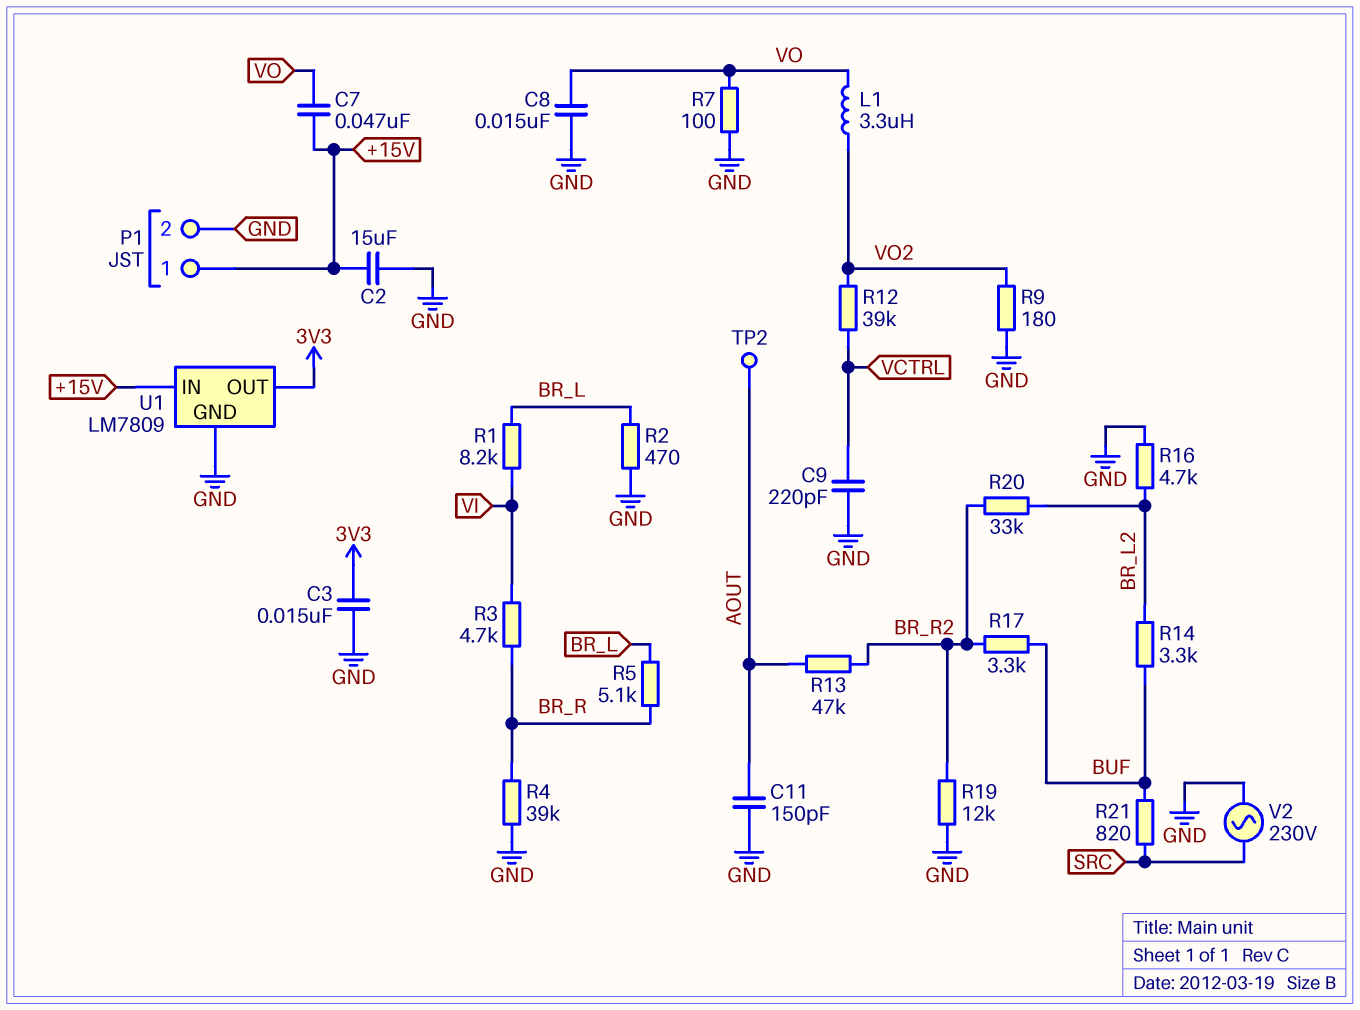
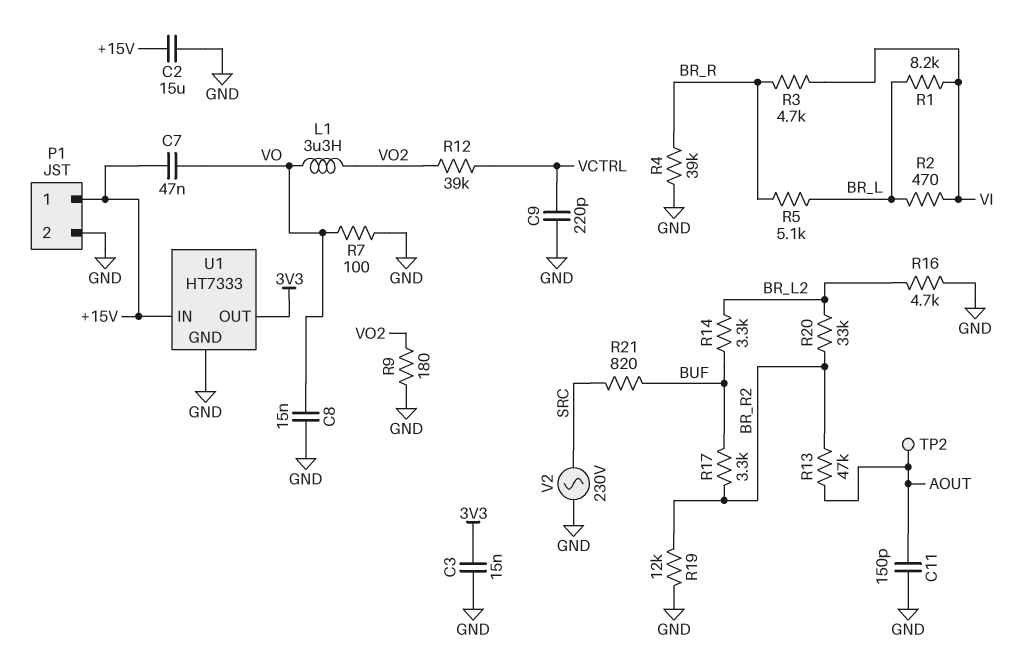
R2: 470 (BR_L, GND) -> 470 (BR_L, VI)
U1: LM7809 -> HT7333

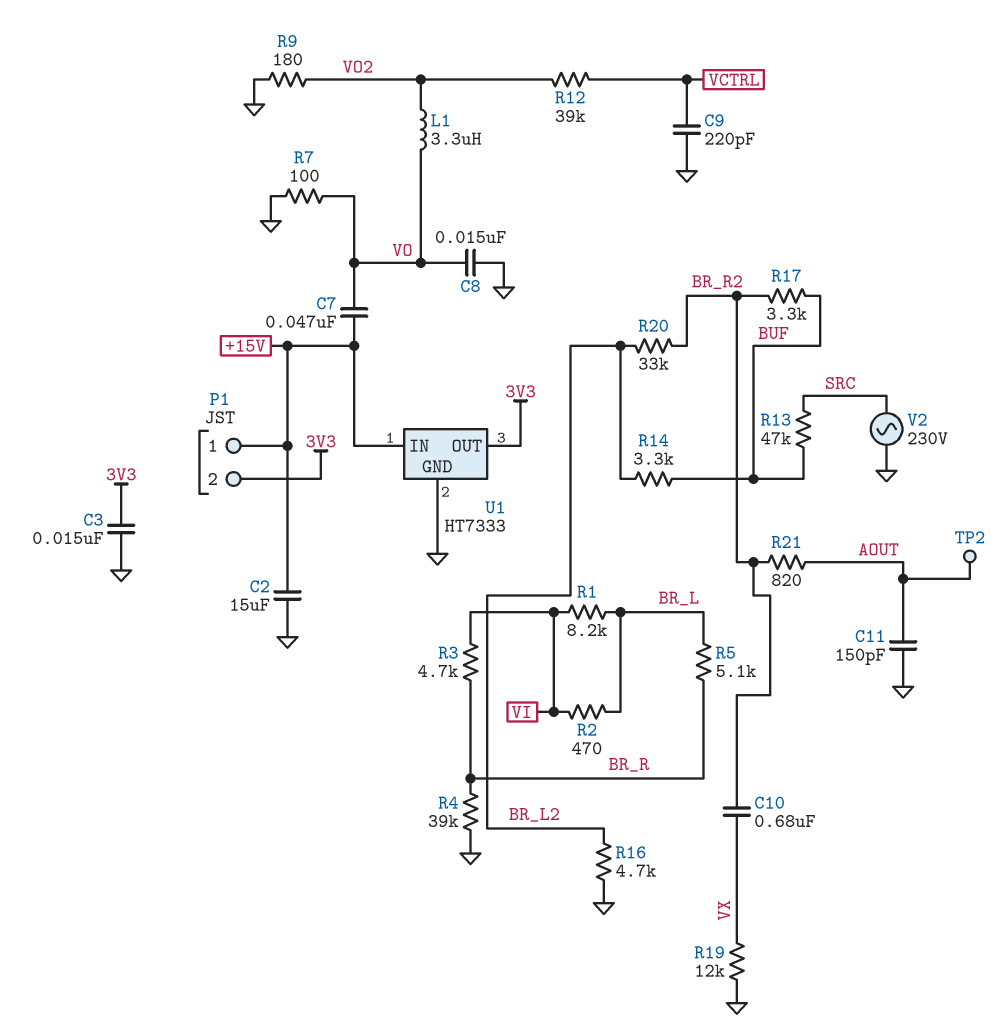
C10: none -> 680nF (BR_R2, VX)
P1 pin 2: GND -> 3V3
R13: 47k (AOUT, BR_R2) -> 47k (BUF, SRC)
R19: 12k (BR_R2, GND) -> 12k (GND, VX)
R21: 820 (BUF, SRC) -> 820 (AOUT, BR_R2)

